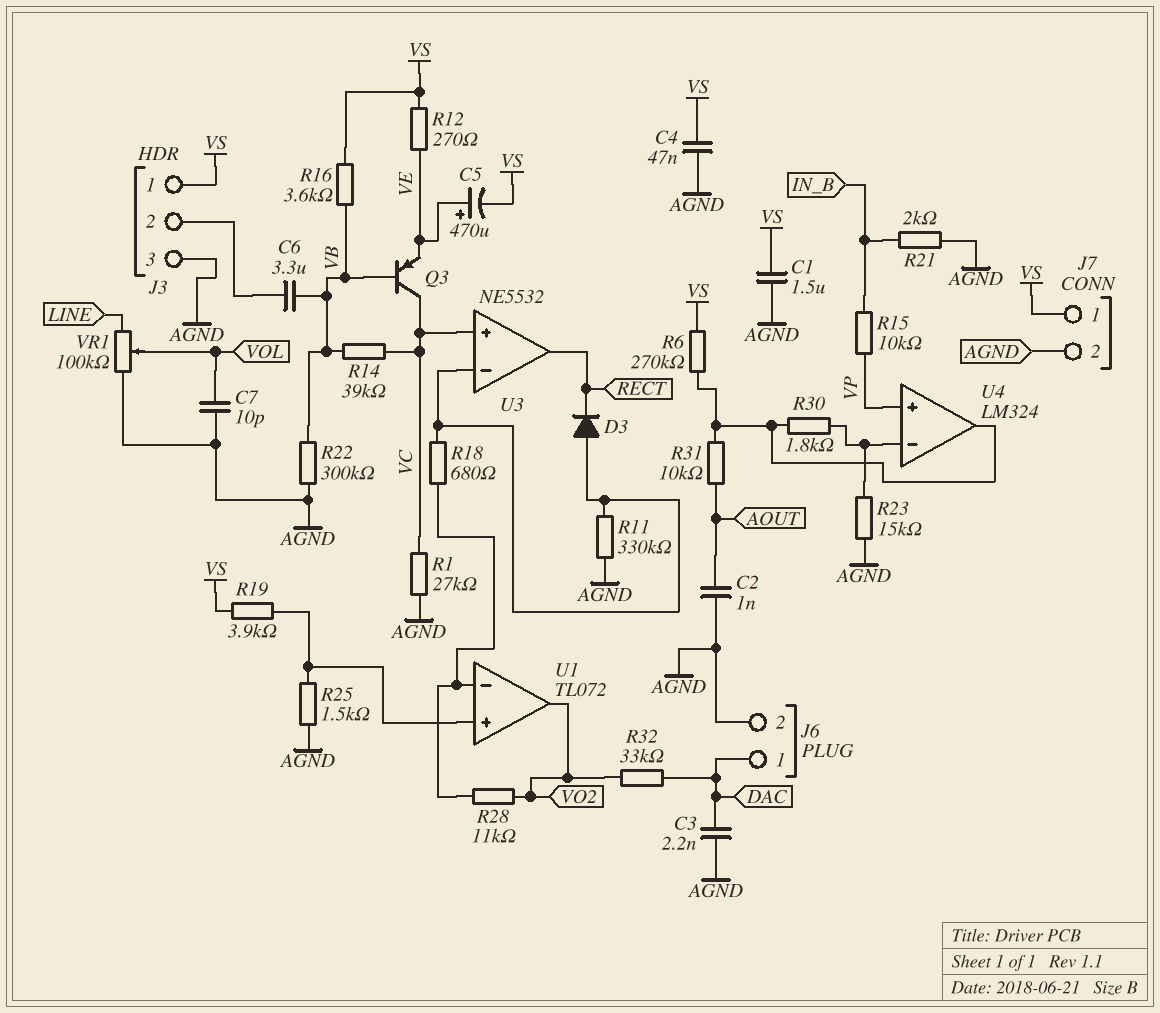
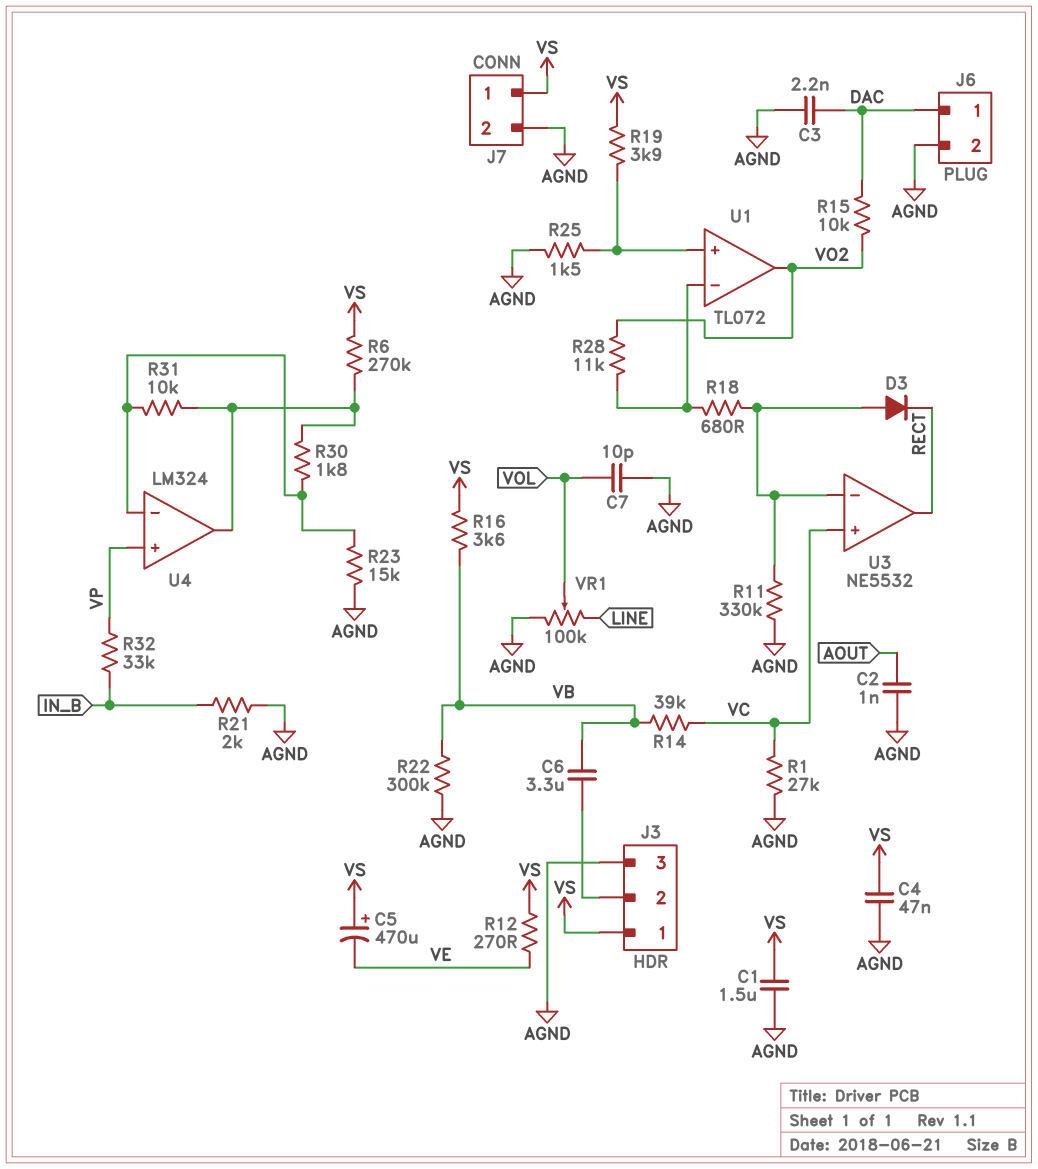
C5: 470uF (plus VE, minus VS) -> 470uF (plus VS, minus VE)
Q3: PNP (B VB, C VC, E VE) -> none
R15: 10k (IN_B, VP) -> 10k (DAC, VO2)
R31: 10k (AOUT, U4/out) -> 10k (U4/in-, U4/out)
R32: 33k (DAC, VO2) -> 33k (IN_B, VP)

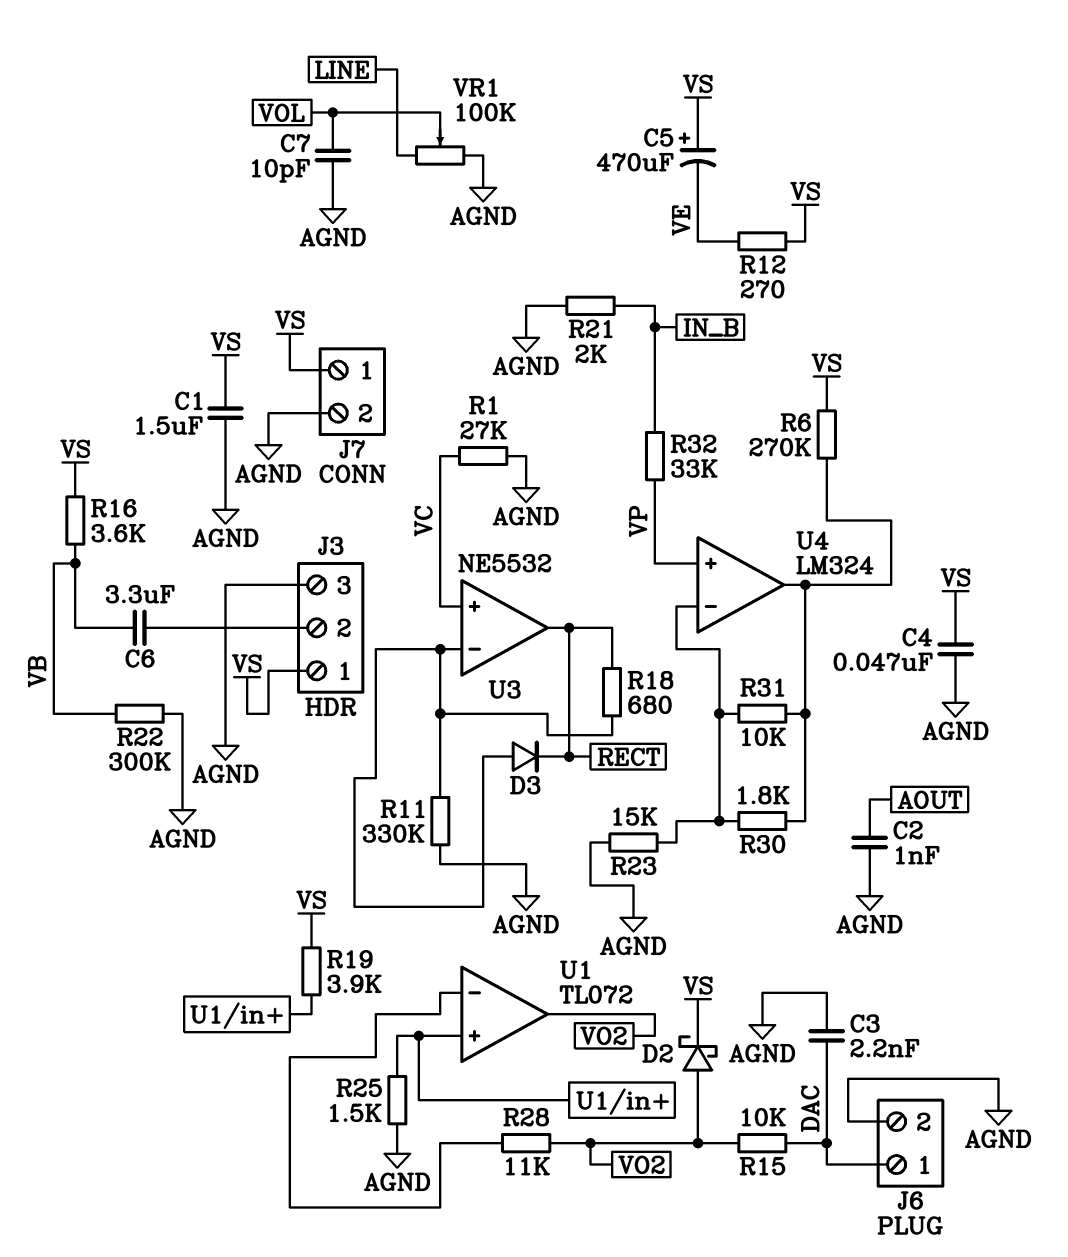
D2: none -> schottky (A VO2, K VS)
R14: 39k (VB, VC) -> none
R18: 680 (U1/in-, U3/in-) -> 680 (RECT, U3/in-)

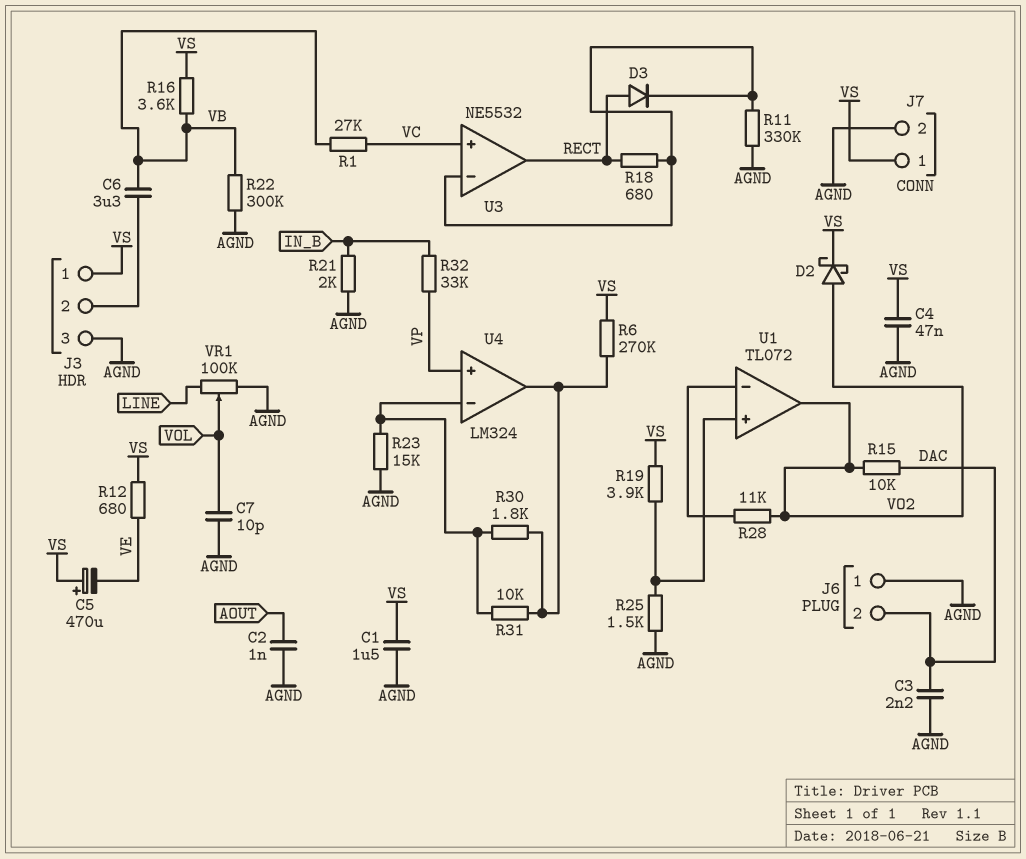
D3: diode (A U3/in-, K RECT) -> diode (A RECT, K U3/in-)
J6 pin 1: DAC -> AGND
J6 pin 2: AGND -> DAC
R1: 27k (AGND, VC) -> 27k (VB, VC)
R12: 270 (VE, VS) -> 680 (VE, VS)

